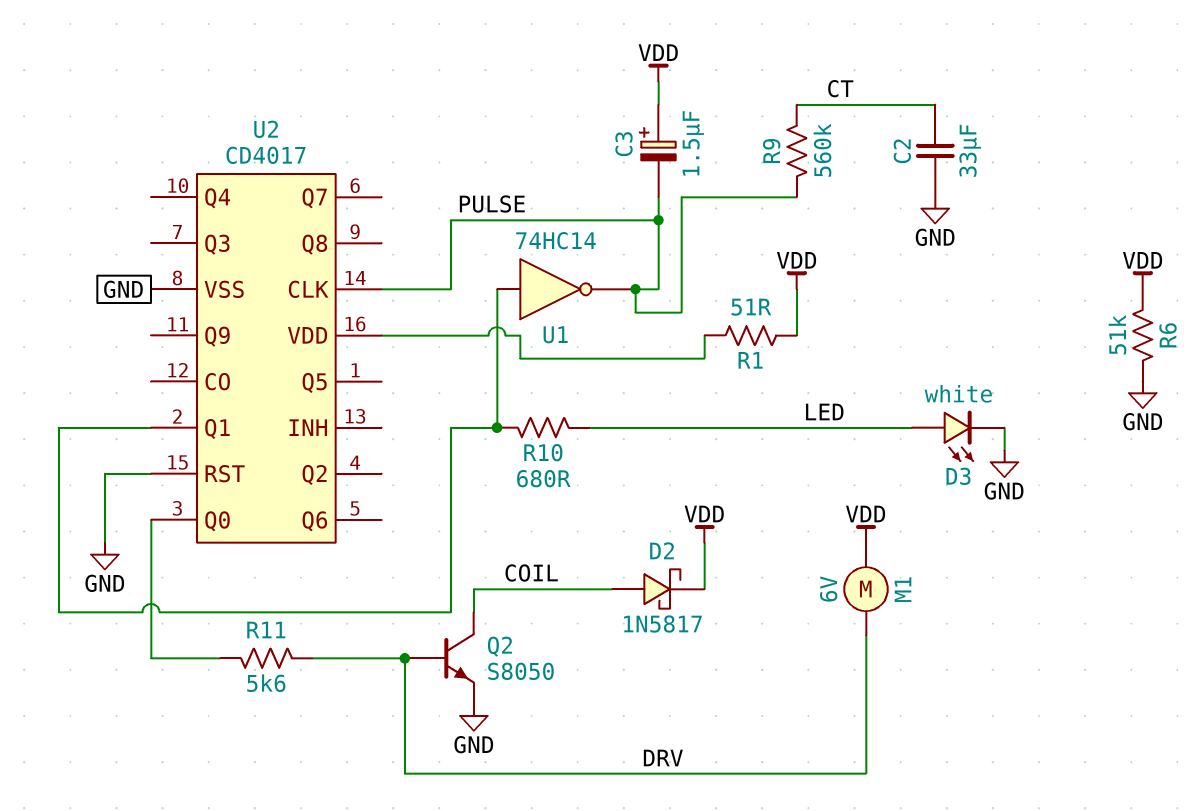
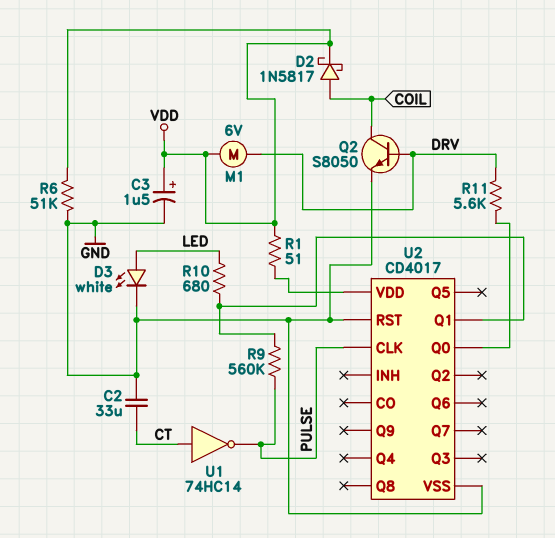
C3: 1.5uF (plus VDD, minus PULSE) -> 1.5uF (plus VDD, minus GND)
R9: 560k (CT, PULSE) -> 560k (PULSE, U2/Q1)
U1: NOT 74HC14 (in U2/Q1, out PULSE) -> NOT 74HC14 (in CT, out PULSE)

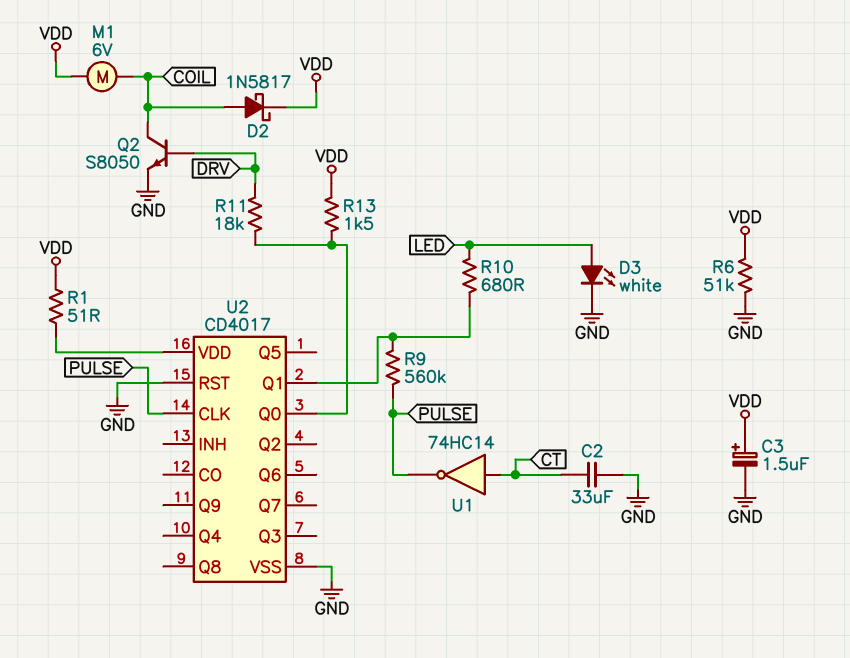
M1: motor 6V (DRV, VDD) -> motor 6V (COIL, VDD)
R11: 5.6k (DRV, U2/Q0) -> 18k (DRV, U2/Q0)
R13: none -> 1.5k (U2/Q0, VDD)

